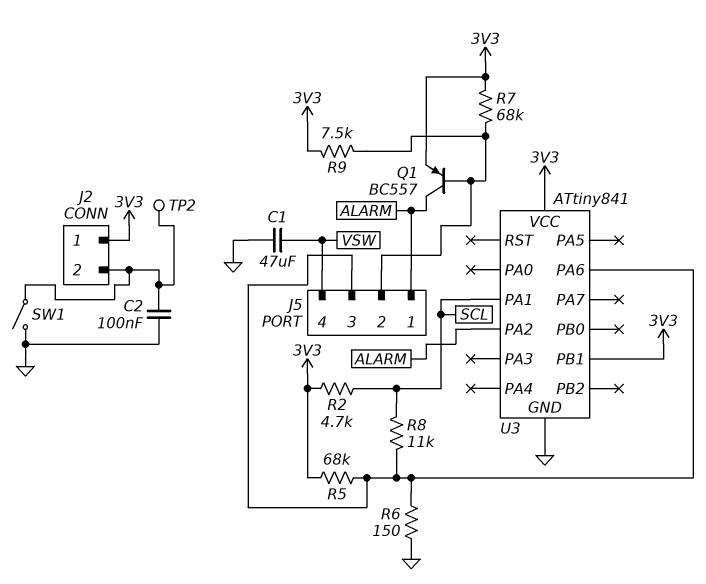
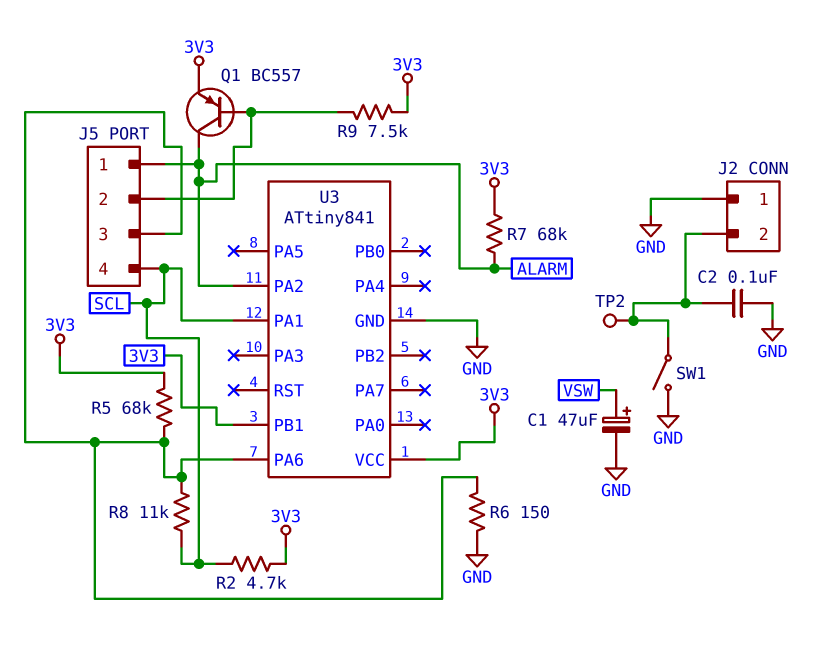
C1: 47uF (GND, VSW) -> 47uF (plus VSW, minus GND)
J2 pin 1: 3V3 -> GND
J5 pin 4: VSW -> SCL
R7: 68k (3V3, J5/2) -> 68k (3V3, ALARM)

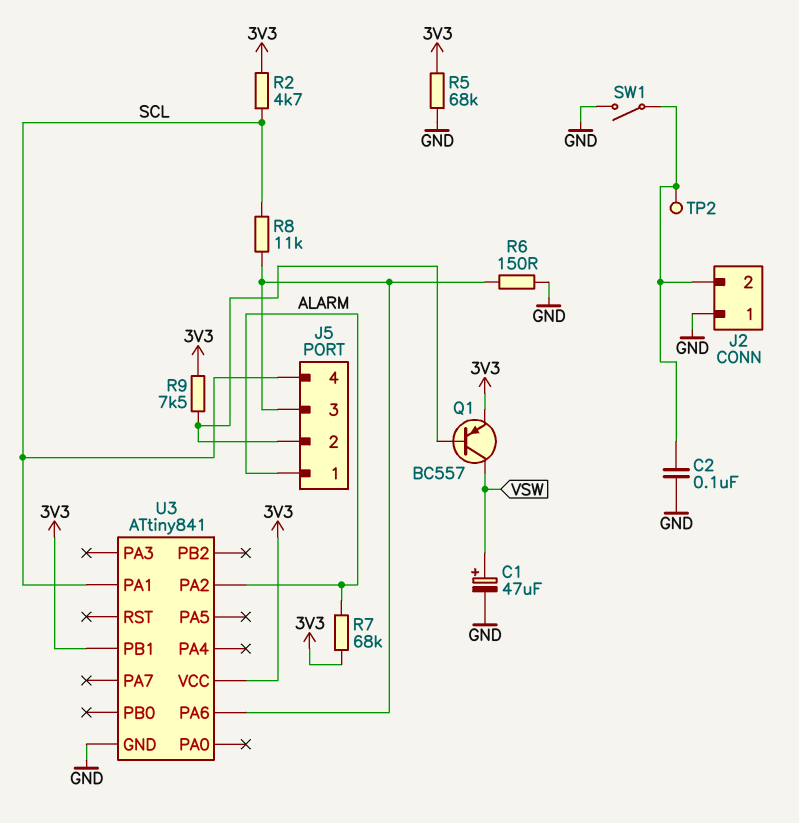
Q1: PNP BC557 (B J5/2, C ALARM, E 3V3) -> PNP BC557 (B J5/2, C VSW, E 3V3)
R5: 68k (3V3, J5/3) -> 68k (3V3, GND)

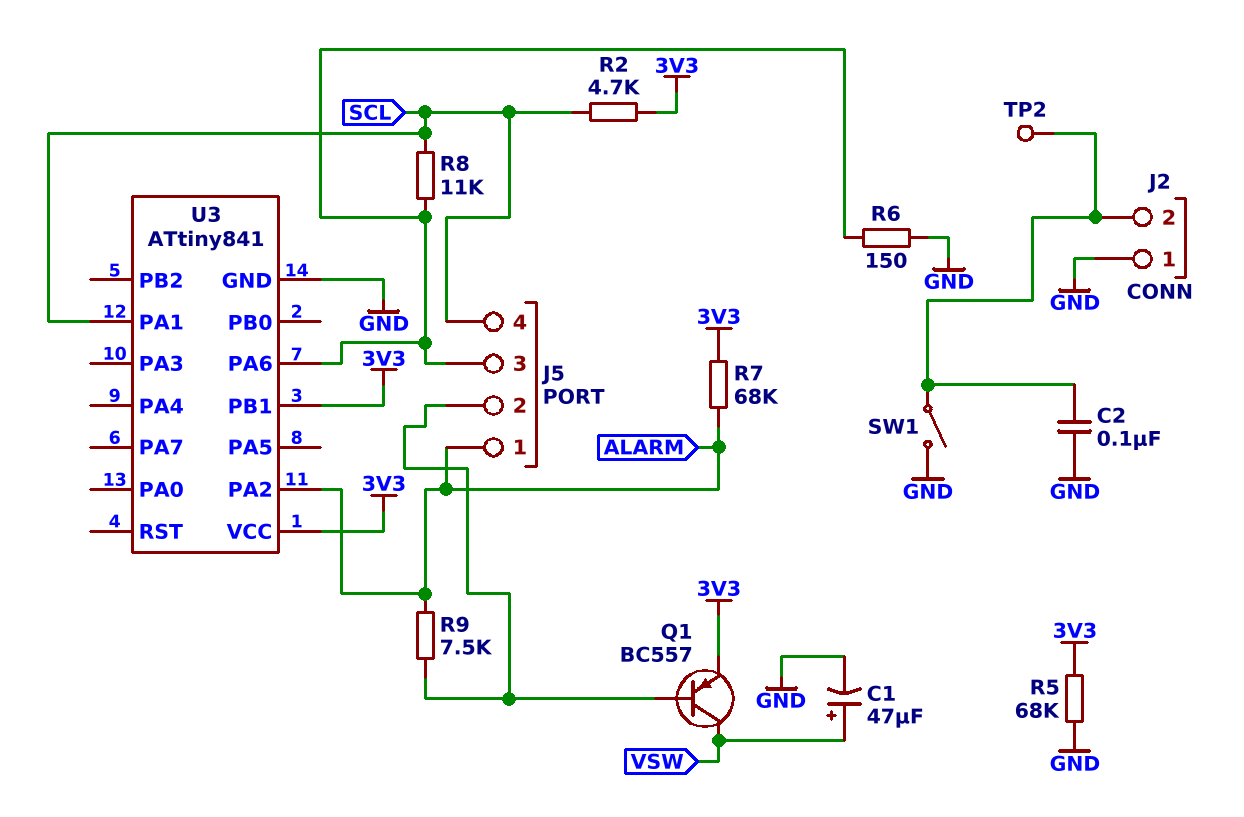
R9: 7.5k (3V3, J5/2) -> 7.5k (ALARM, J5/2)

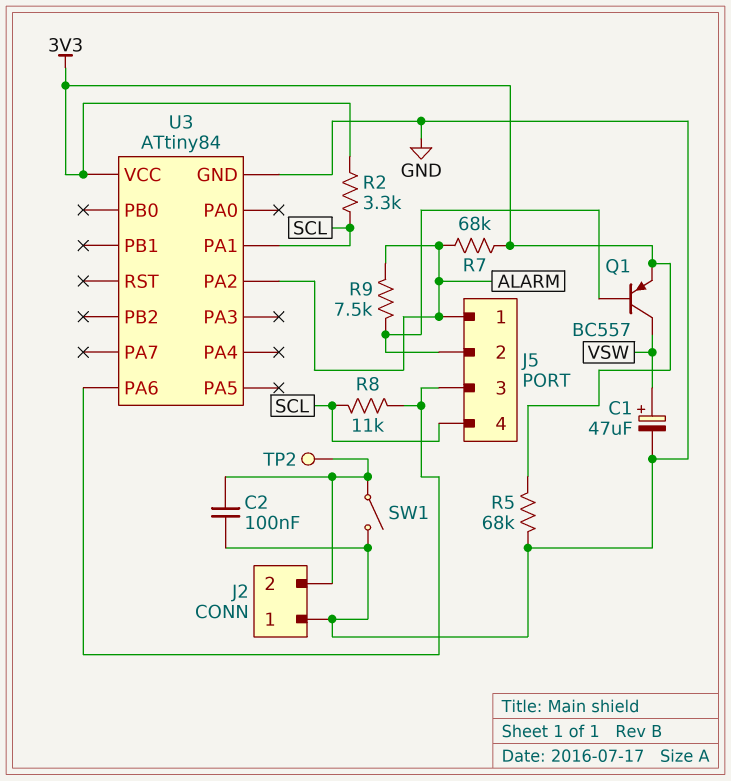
R2: 4.7k (3V3, SCL) -> 3.3k (3V3, SCL)
R6: 150 (GND, J5/3) -> none
U3: ATtiny841 -> ATtiny84
U3 pin PB1: 3V3 -> none

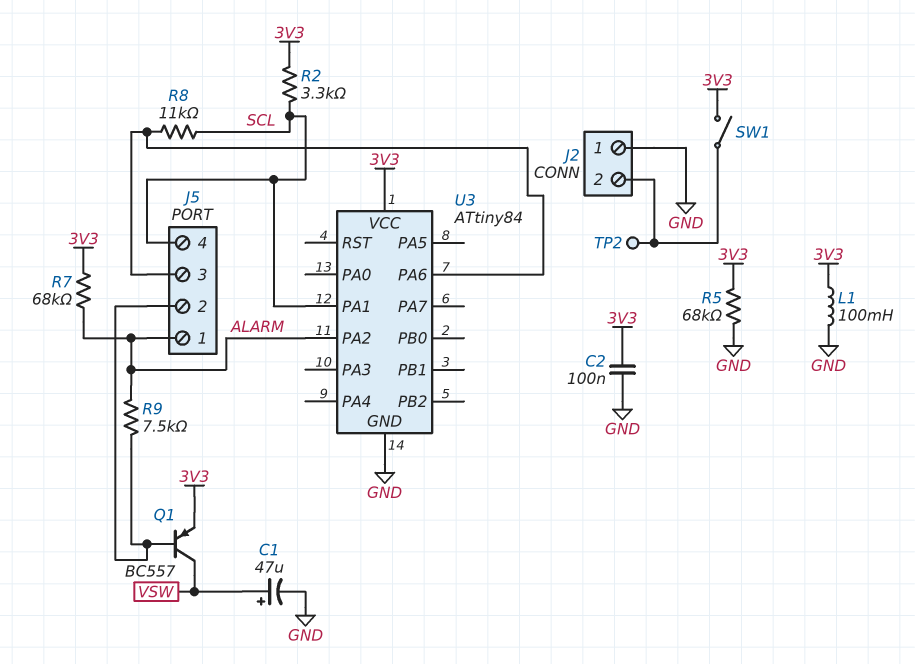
C2: 100nF (GND, J2/2) -> 100nF (3V3, GND)
L1: none -> 100mH (3V3, GND)
SW1: switch (GND, J2/2) -> switch (3V3, J2/2)

